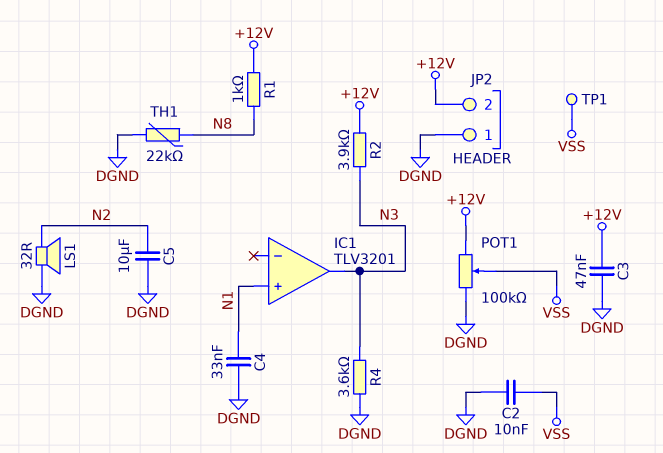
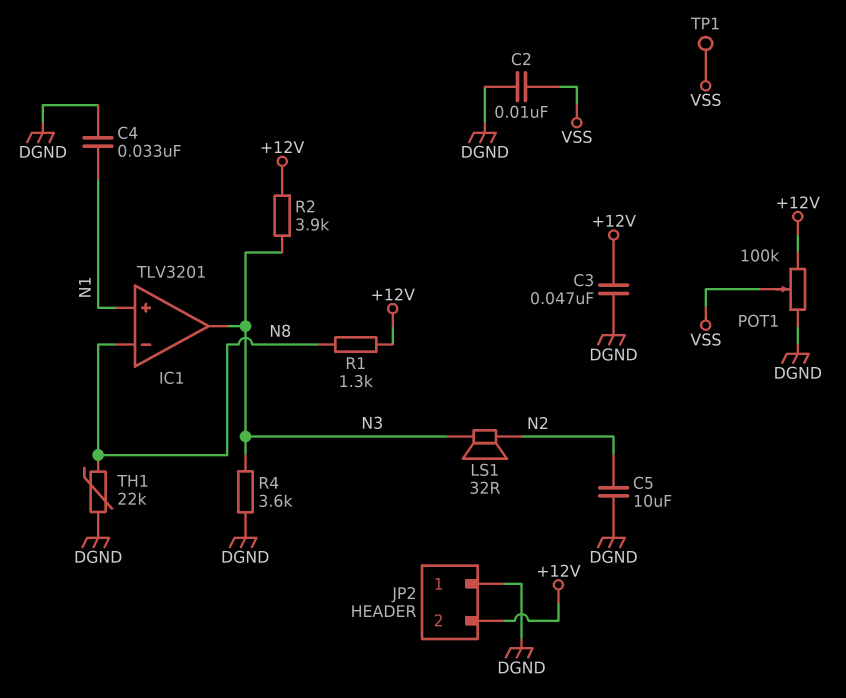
IC1 pin in-: none -> N8
LS1: speaker 32R (DGND, N2) -> speaker 32R (N2, N3)
R1: 1k (+12V, N8) -> 1.3k (+12V, N8)

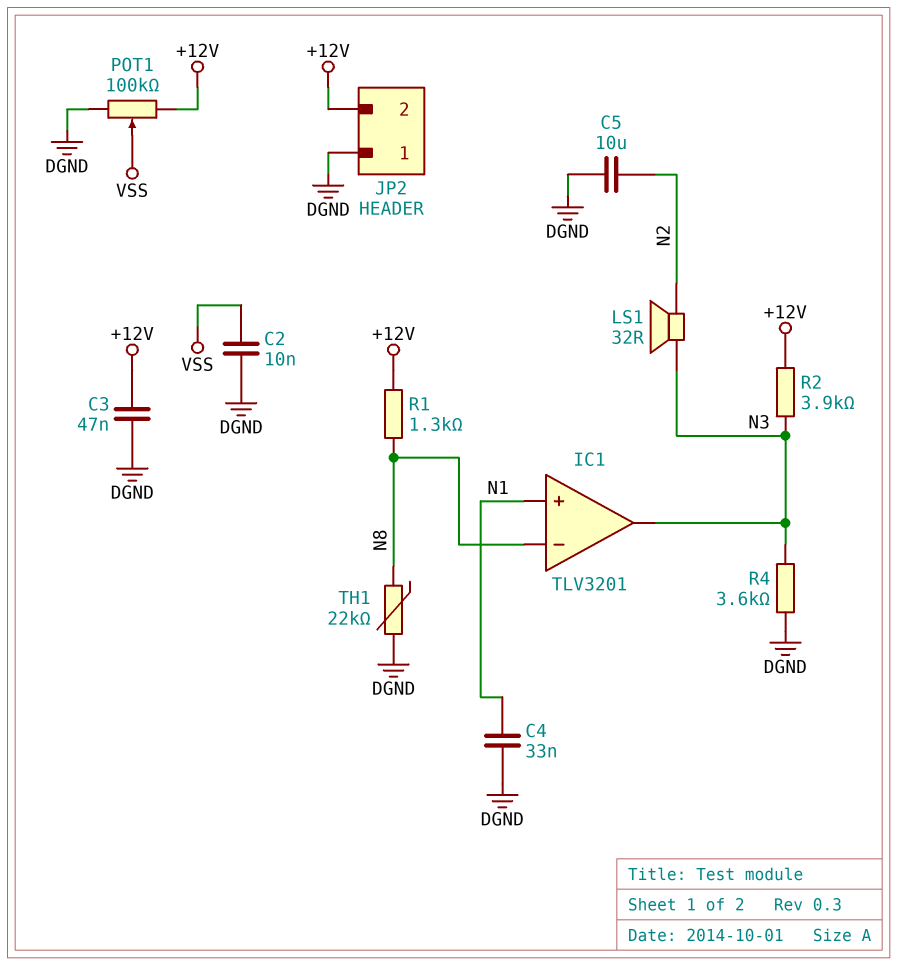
TP1: test point (VSS) -> none

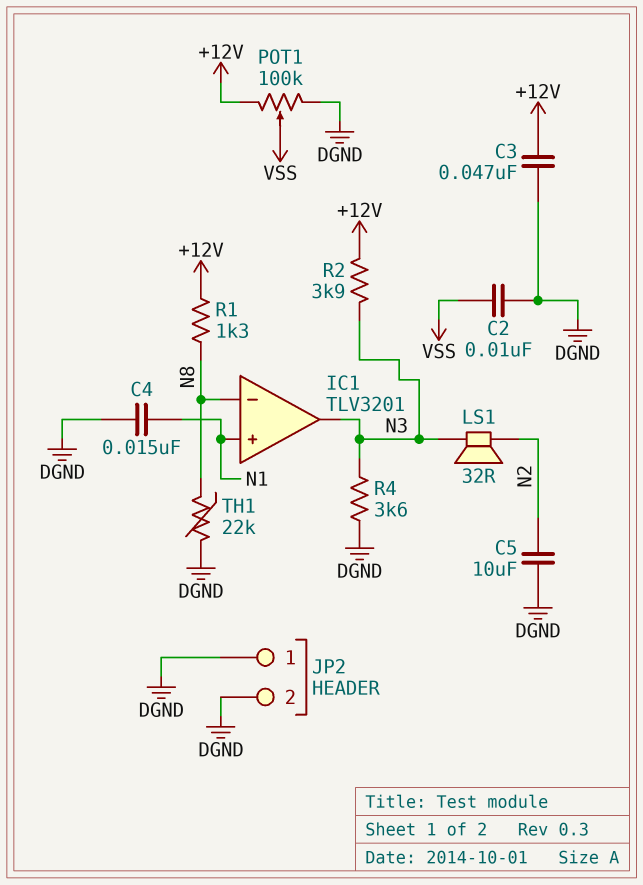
C4: 33nF (DGND, N1) -> 15nF (DGND, N1)
JP2 pin 2: +12V -> DGND

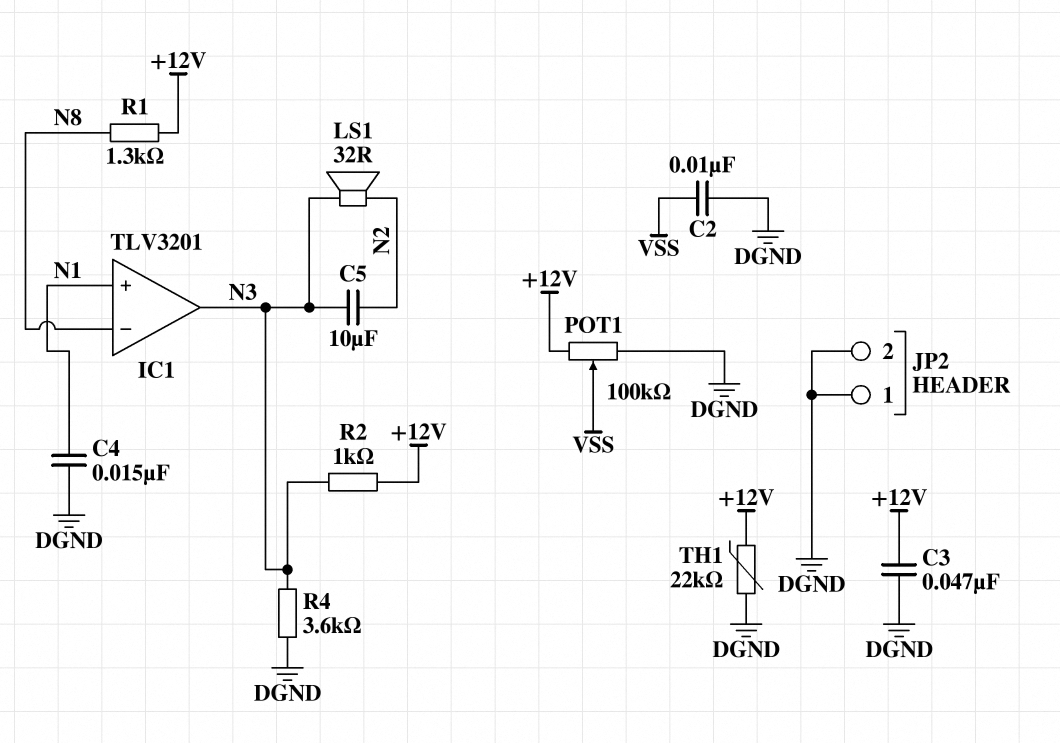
C5: 10uF (DGND, N2) -> 10uF (N2, N3)
R2: 3.9k (+12V, N3) -> 1k (+12V, N3)
TH1: 22k (DGND, N8) -> 22k (+12V, DGND)

